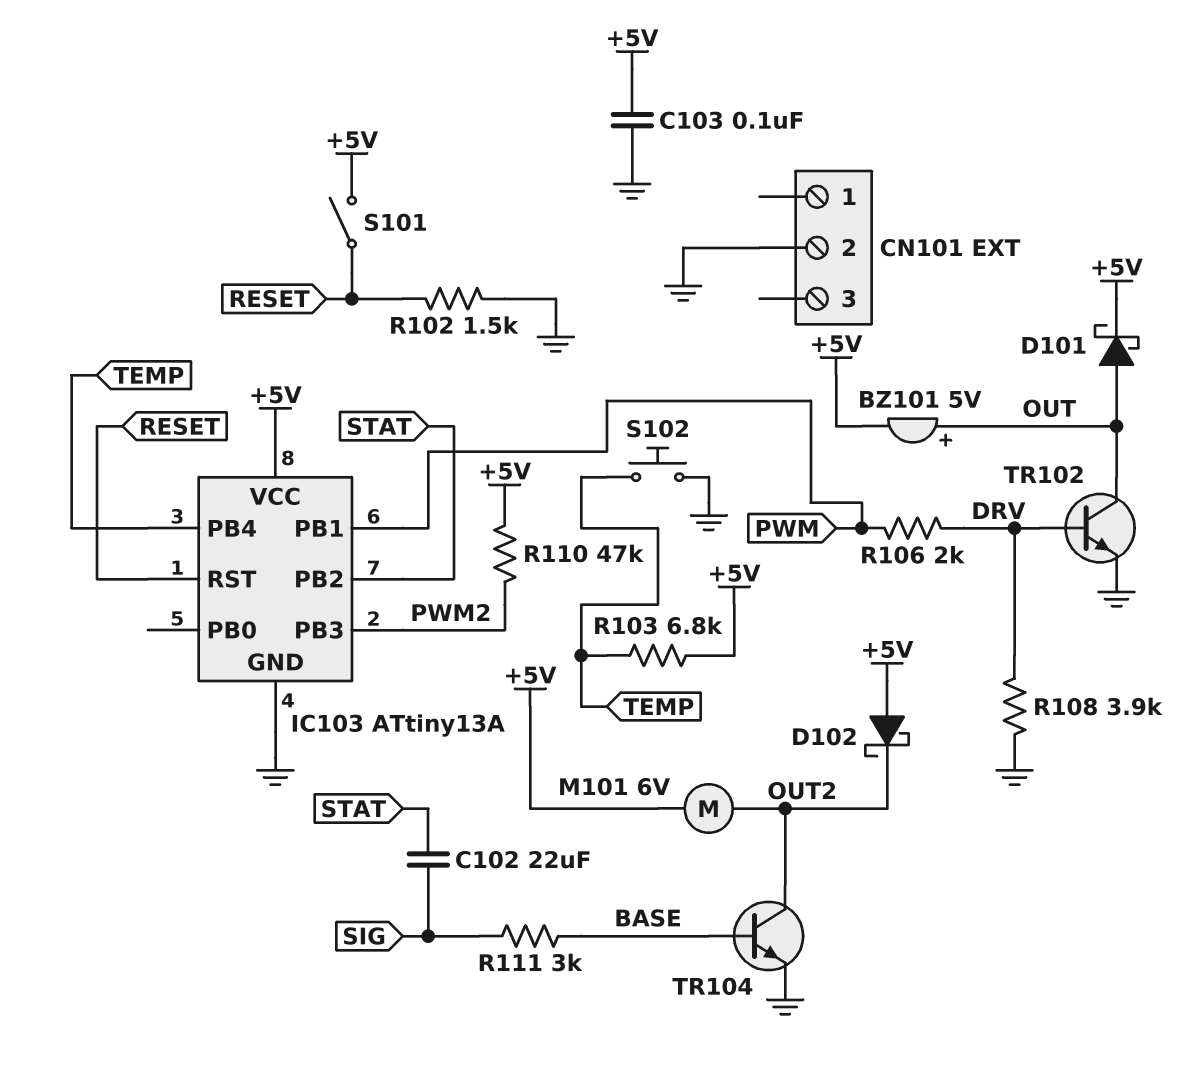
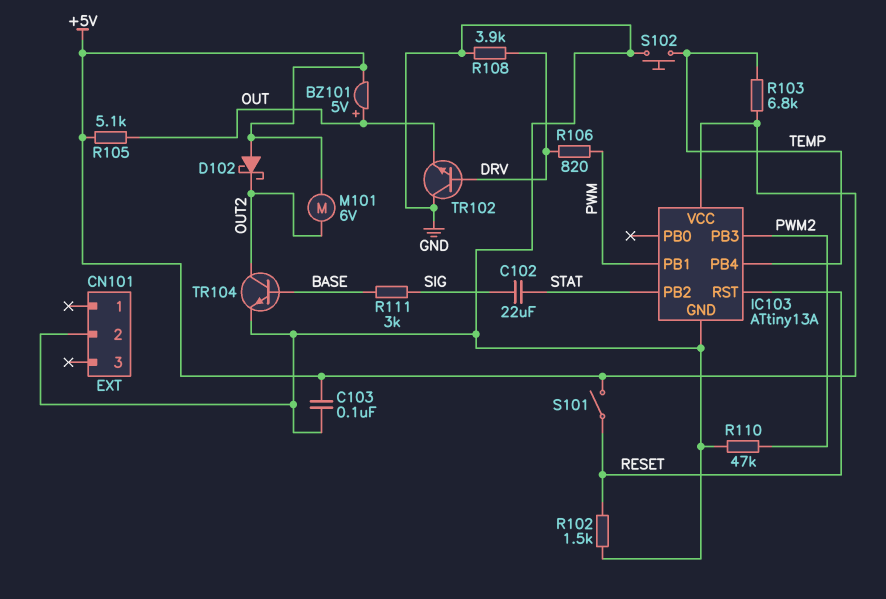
D101: schottky (A OUT, K +5V) -> none
R105: none -> 5.1k (+5V, OUT)
R106: 2k (DRV, PWM) -> 820 (DRV, PWM)
R110: 47k (+5V, PWM2) -> 47k (GND, PWM2)
TR102: NPN (B DRV, C OUT, E GND) -> NPN (B DRV, C GND, E OUT)

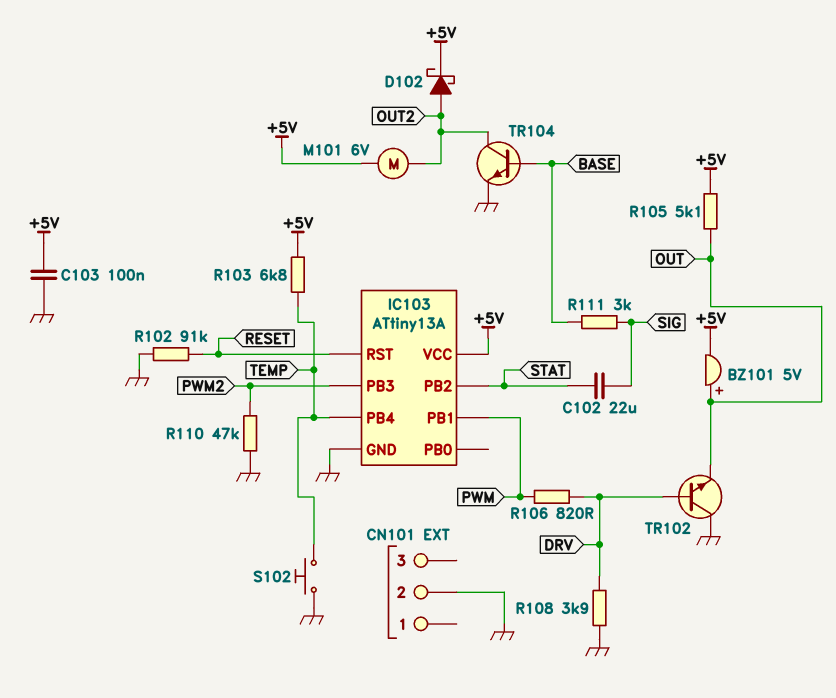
D102: schottky (A +5V, K OUT2) -> schottky (A OUT2, K +5V)
R102: 1.5k (GND, RESET) -> 91k (GND, RESET)
S101: switch (+5V, RESET) -> none

